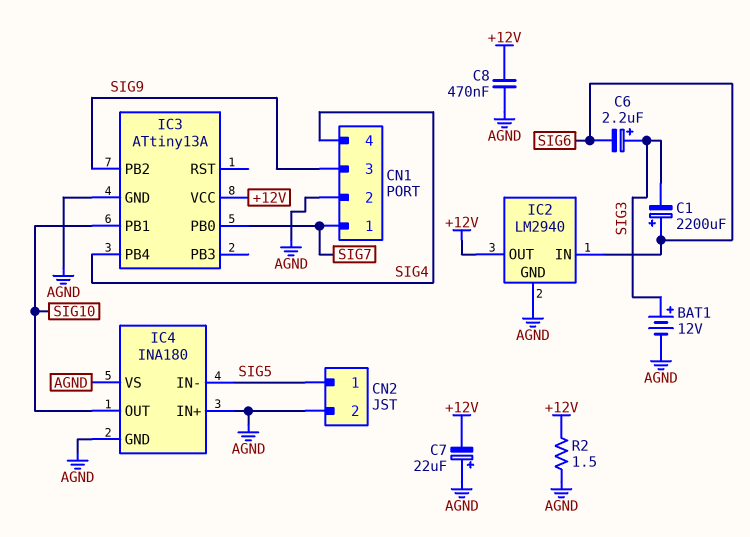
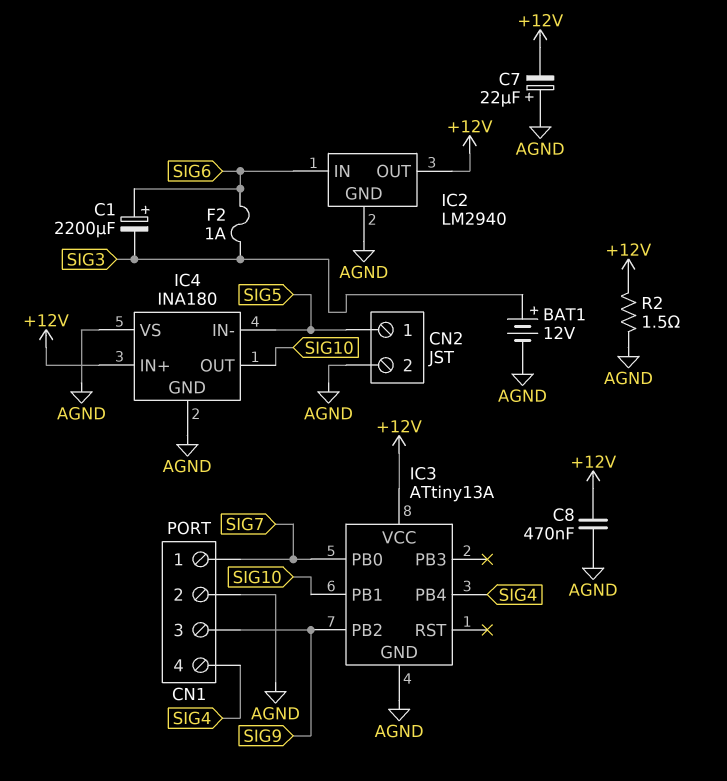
C6: 2.2uF (plus SIG3, minus SIG6) -> none
F2: none -> 1A (SIG3, SIG6)
IC4 pin IN+: AGND -> +12V

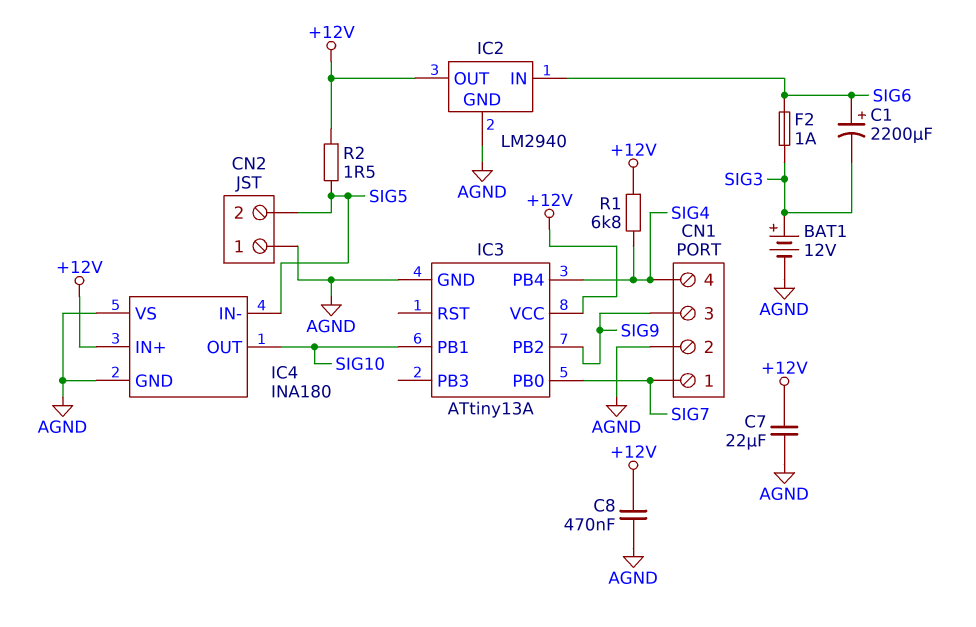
C7: 22uF (plus AGND, minus +12V) -> 22uF (+12V, AGND)
CN2 pin 1: SIG5 -> AGND
CN2 pin 2: AGND -> SIG5
R1: none -> 6.8k (+12V, SIG4)
R2: 1.5 (+12V, AGND) -> 1.5 (+12V, SIG5)

